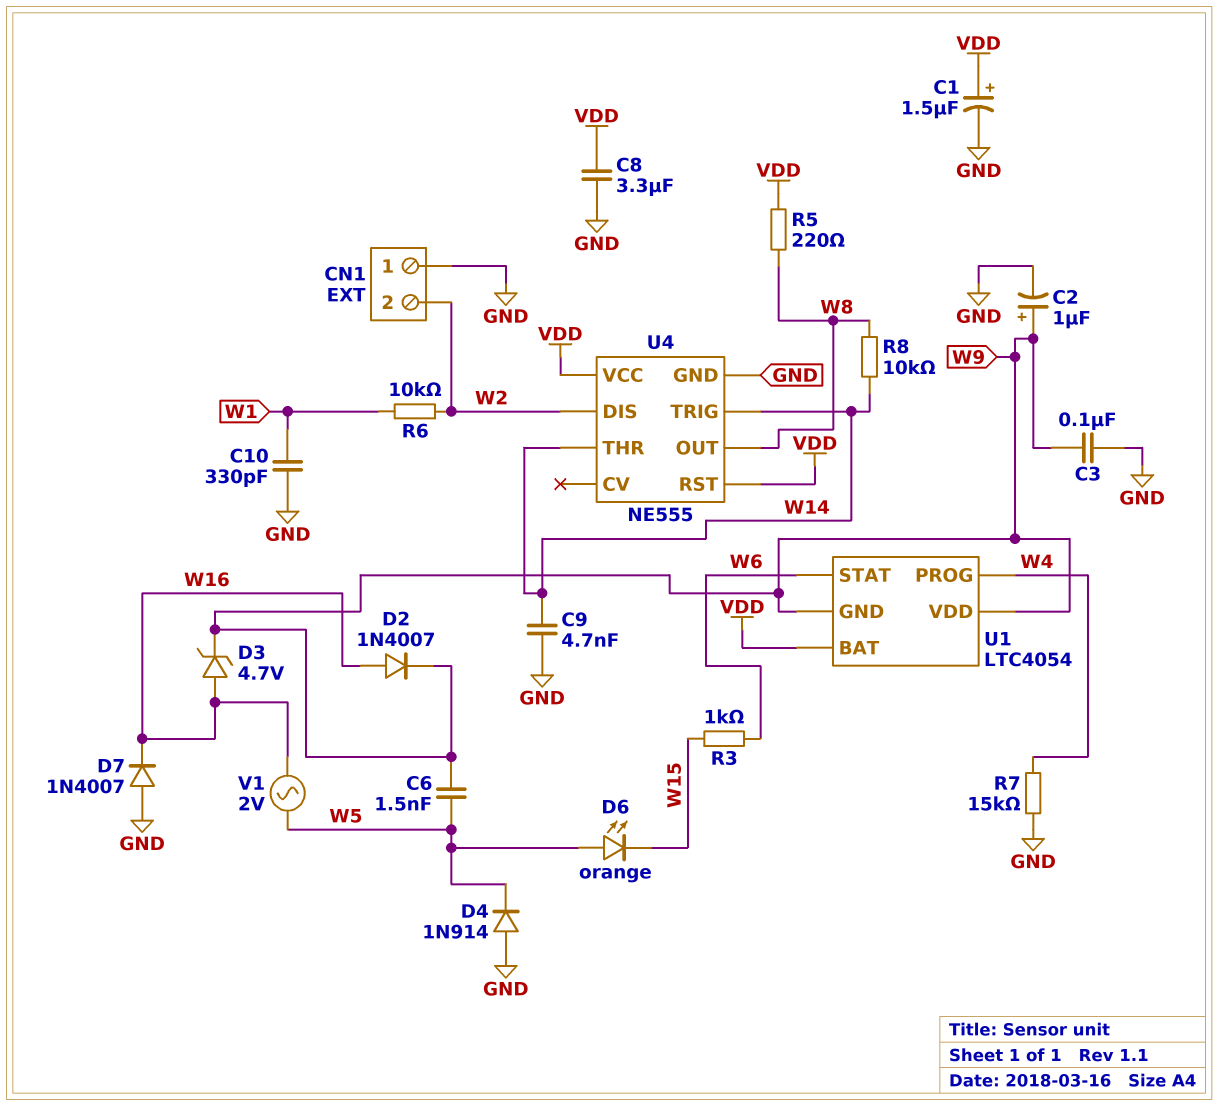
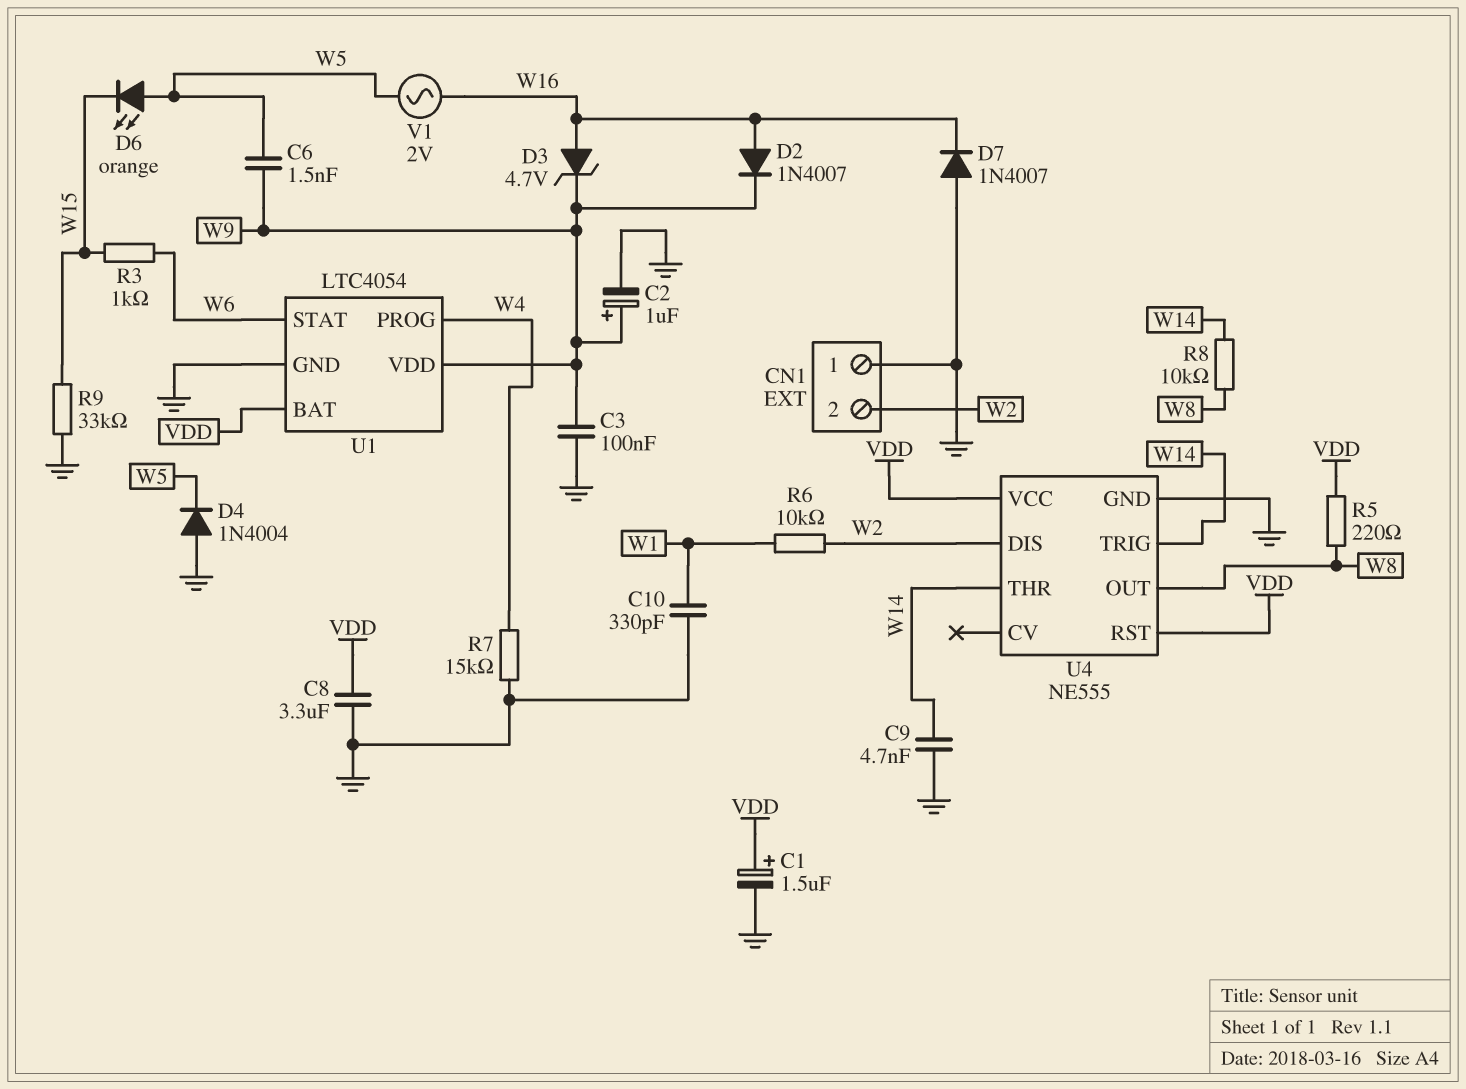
D4: diode 1N914 (A GND, K W5) -> diode 1N4004 (A GND, K W5)
R9: none -> 33k (GND, W15)
U1 pin GND: W9 -> GND

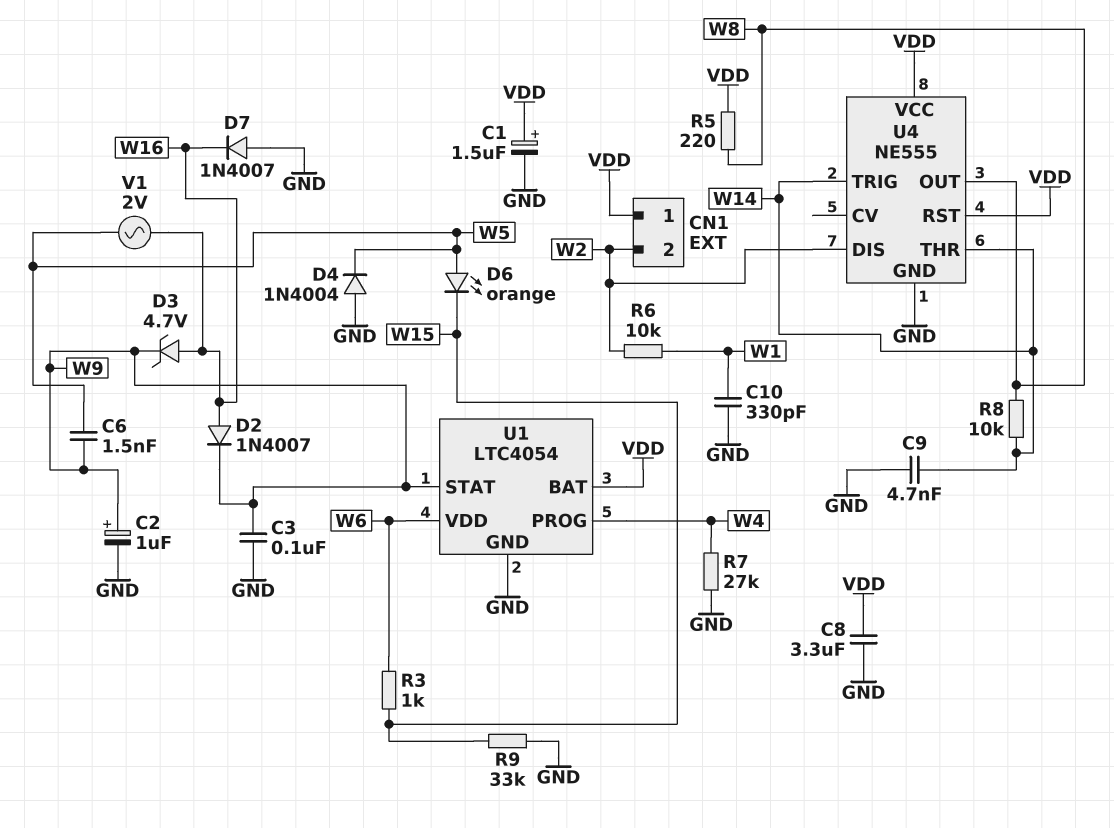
CN1 pin 1: GND -> VDD
R7: 15k (GND, W4) -> 27k (GND, W4)
U1 pin STAT: W6 -> W9
U1 pin VDD: W9 -> W6

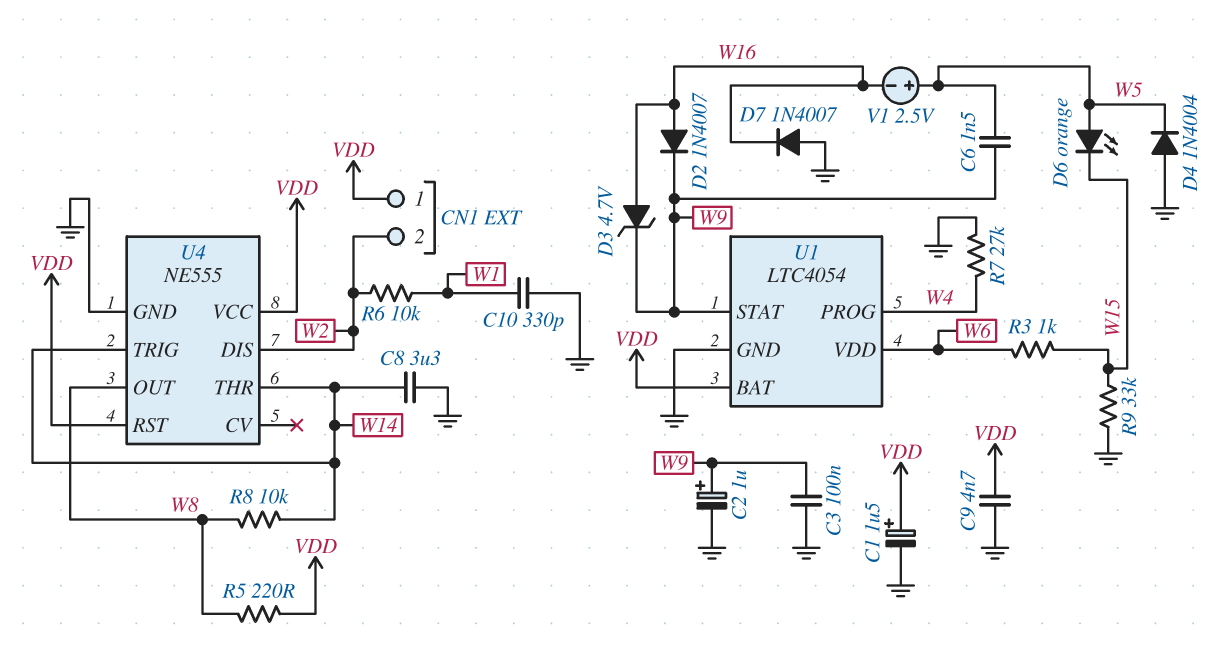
C8: 3.3uF (GND, VDD) -> 3.3uF (GND, W14)
C9: 4.7nF (GND, W14) -> 4.7nF (GND, VDD)
V1: AC 2V (W5, W16) -> 2.5V (plus W5, minus W16)

